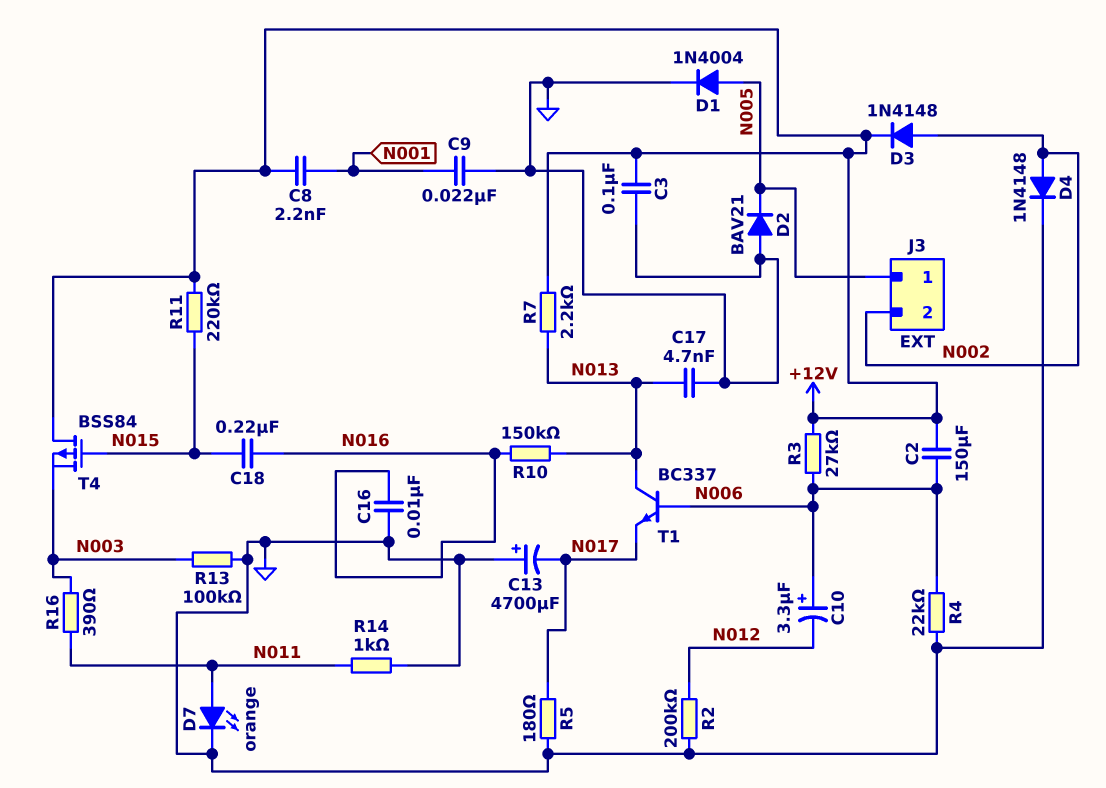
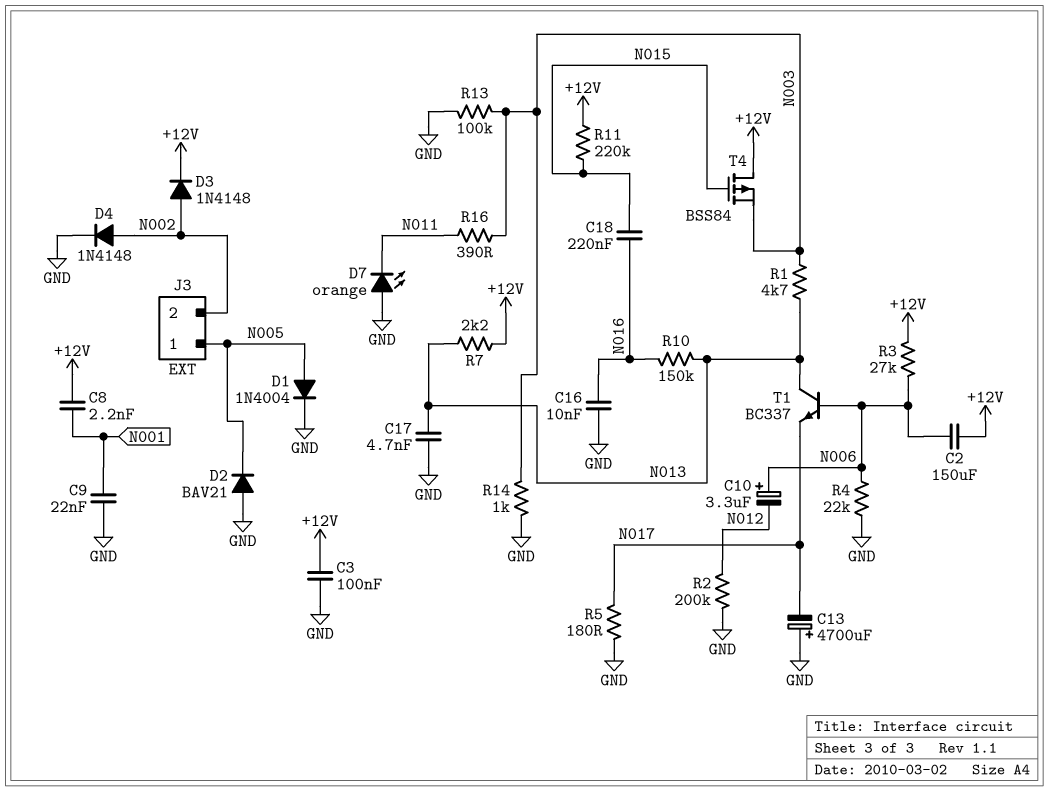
D7: LED orange (A N011, K GND) -> LED orange (A GND, K N011)
R1: none -> 4.7k (N003, N013)
R14: 1k (GND, N011) -> 1k (GND, N003)

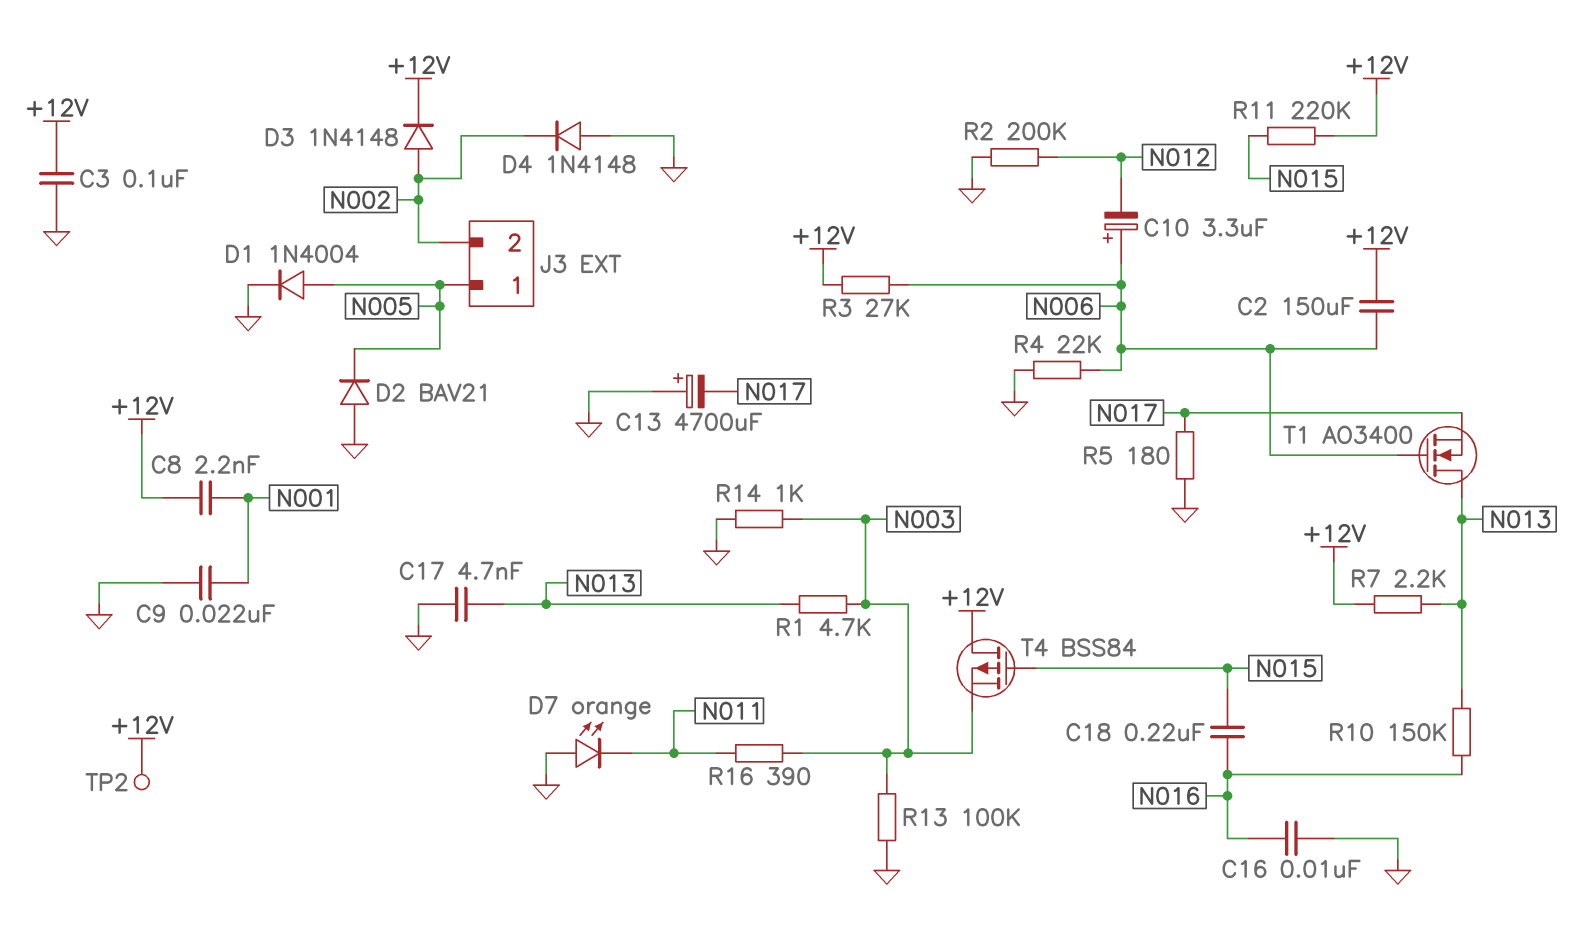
D4: diode 1N4148 (A N002, K GND) -> diode 1N4148 (A GND, K N002)
T1: NPN BC337 (B N006, C N013, E N017) -> NMOS AO3400 (G N006, D N013, S N017)
TP2: none -> test point (+12V)

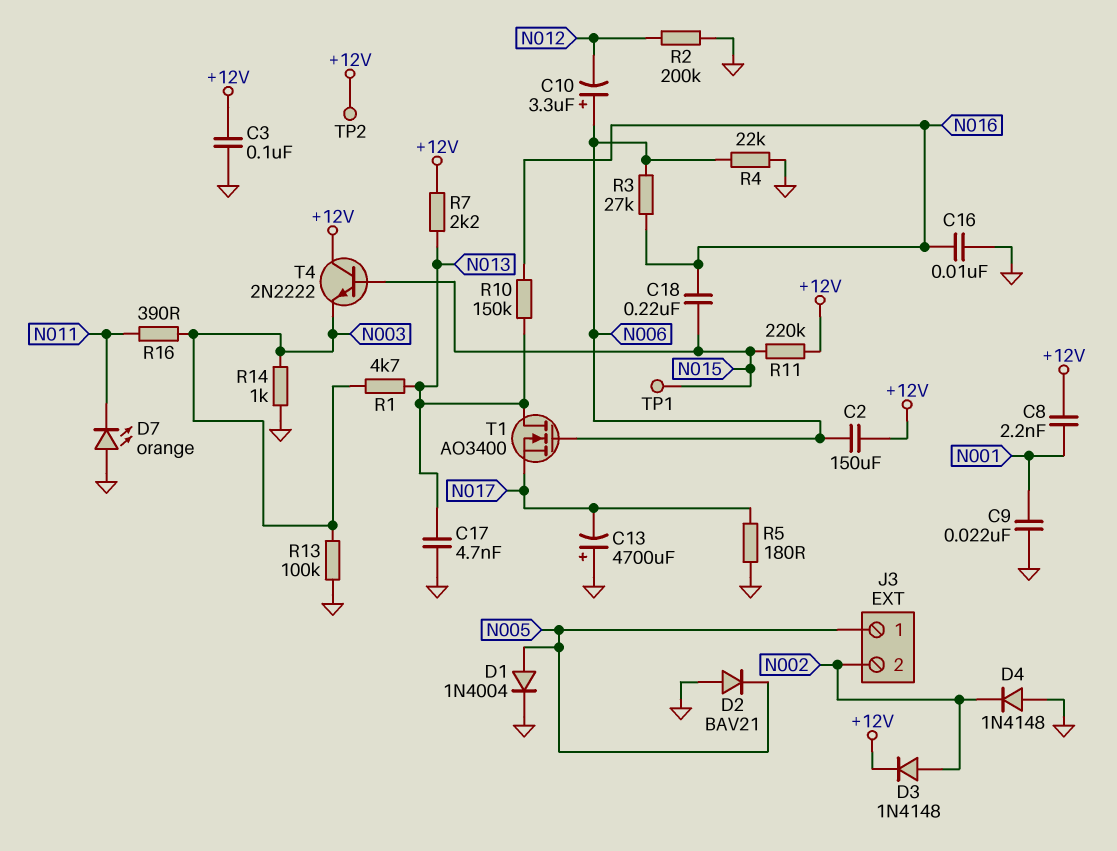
R3: 27k (+12V, N006) -> 27k (N006, N016)
T4: PMOS BSS84 (G N015, D +12V, S N003) -> NPN 2N2222 (B N015, C +12V, E N003)
TP1: none -> test point (N015)

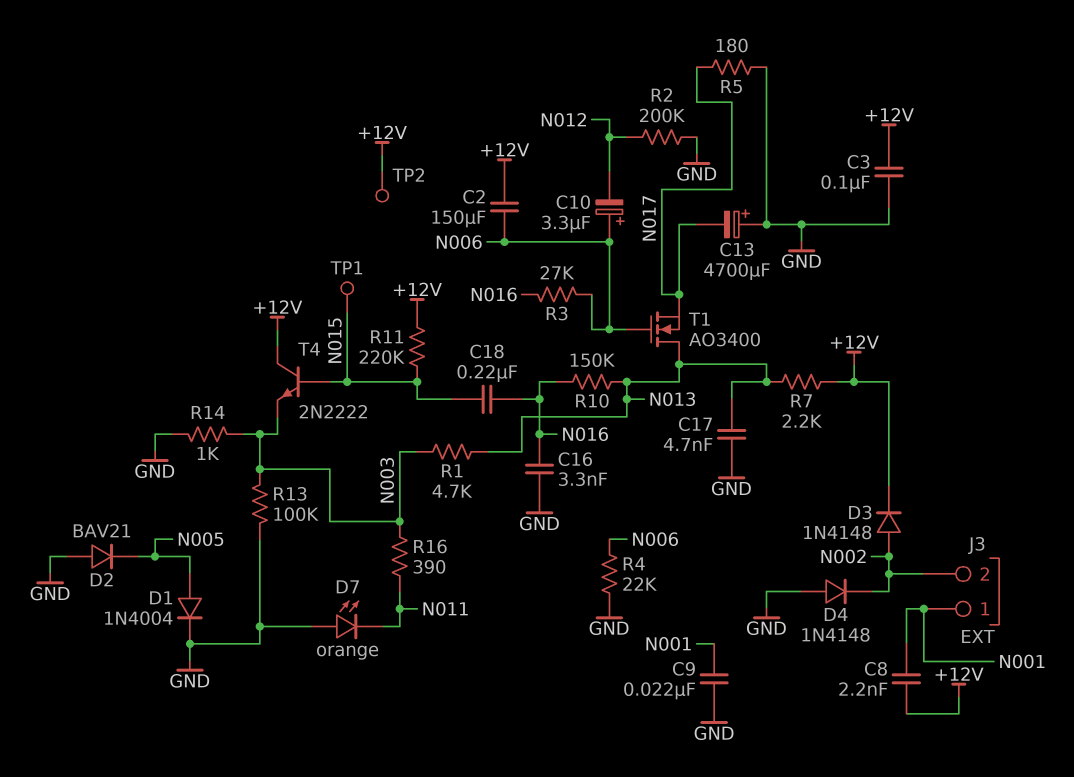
C16: 10nF (GND, N016) -> 3.3nF (GND, N016)
J3 pin 1: N005 -> N001

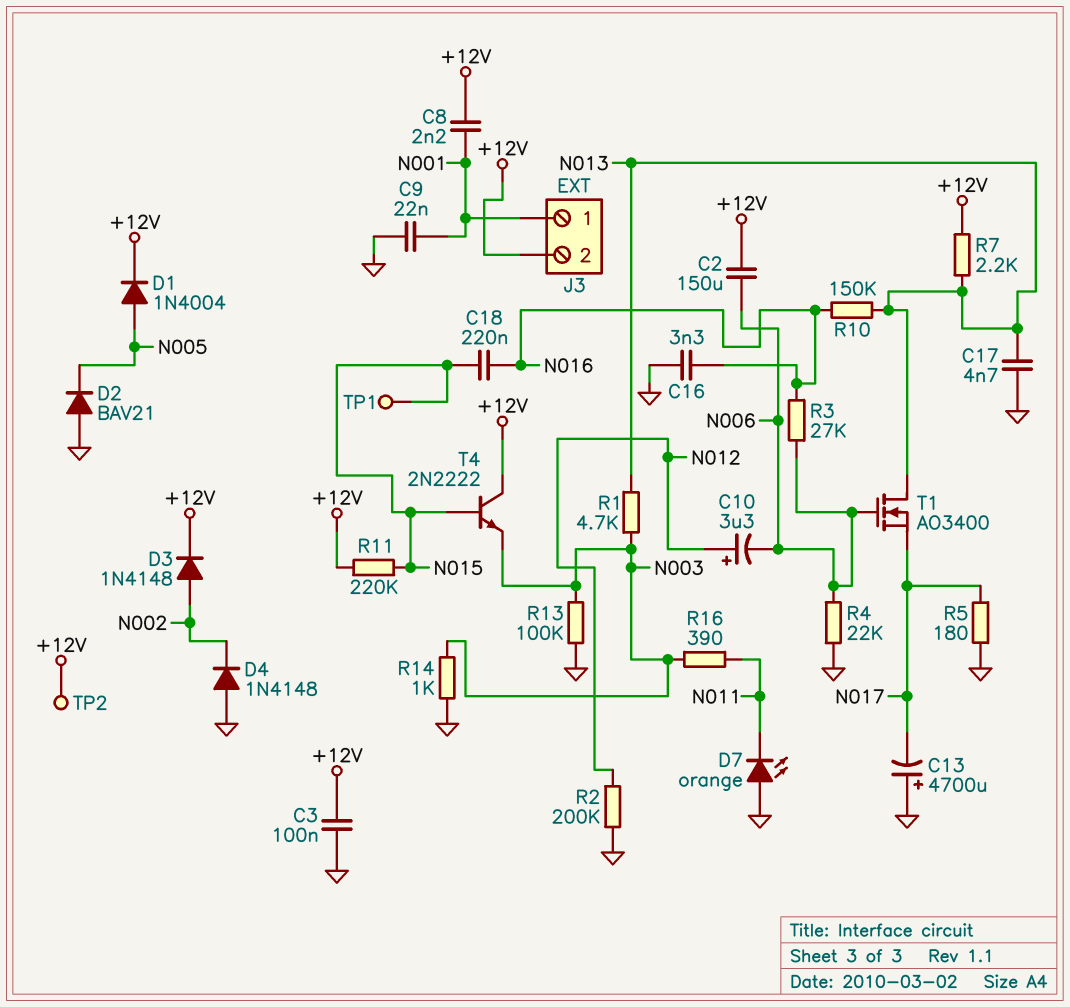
C10: 3.3uF (plus N006, minus N012) -> 3.3uF (plus N012, minus N006)
D1: diode 1N4004 (A N005, K GND) -> diode 1N4004 (A N005, K +12V)
J3 pin 2: N002 -> +12V

